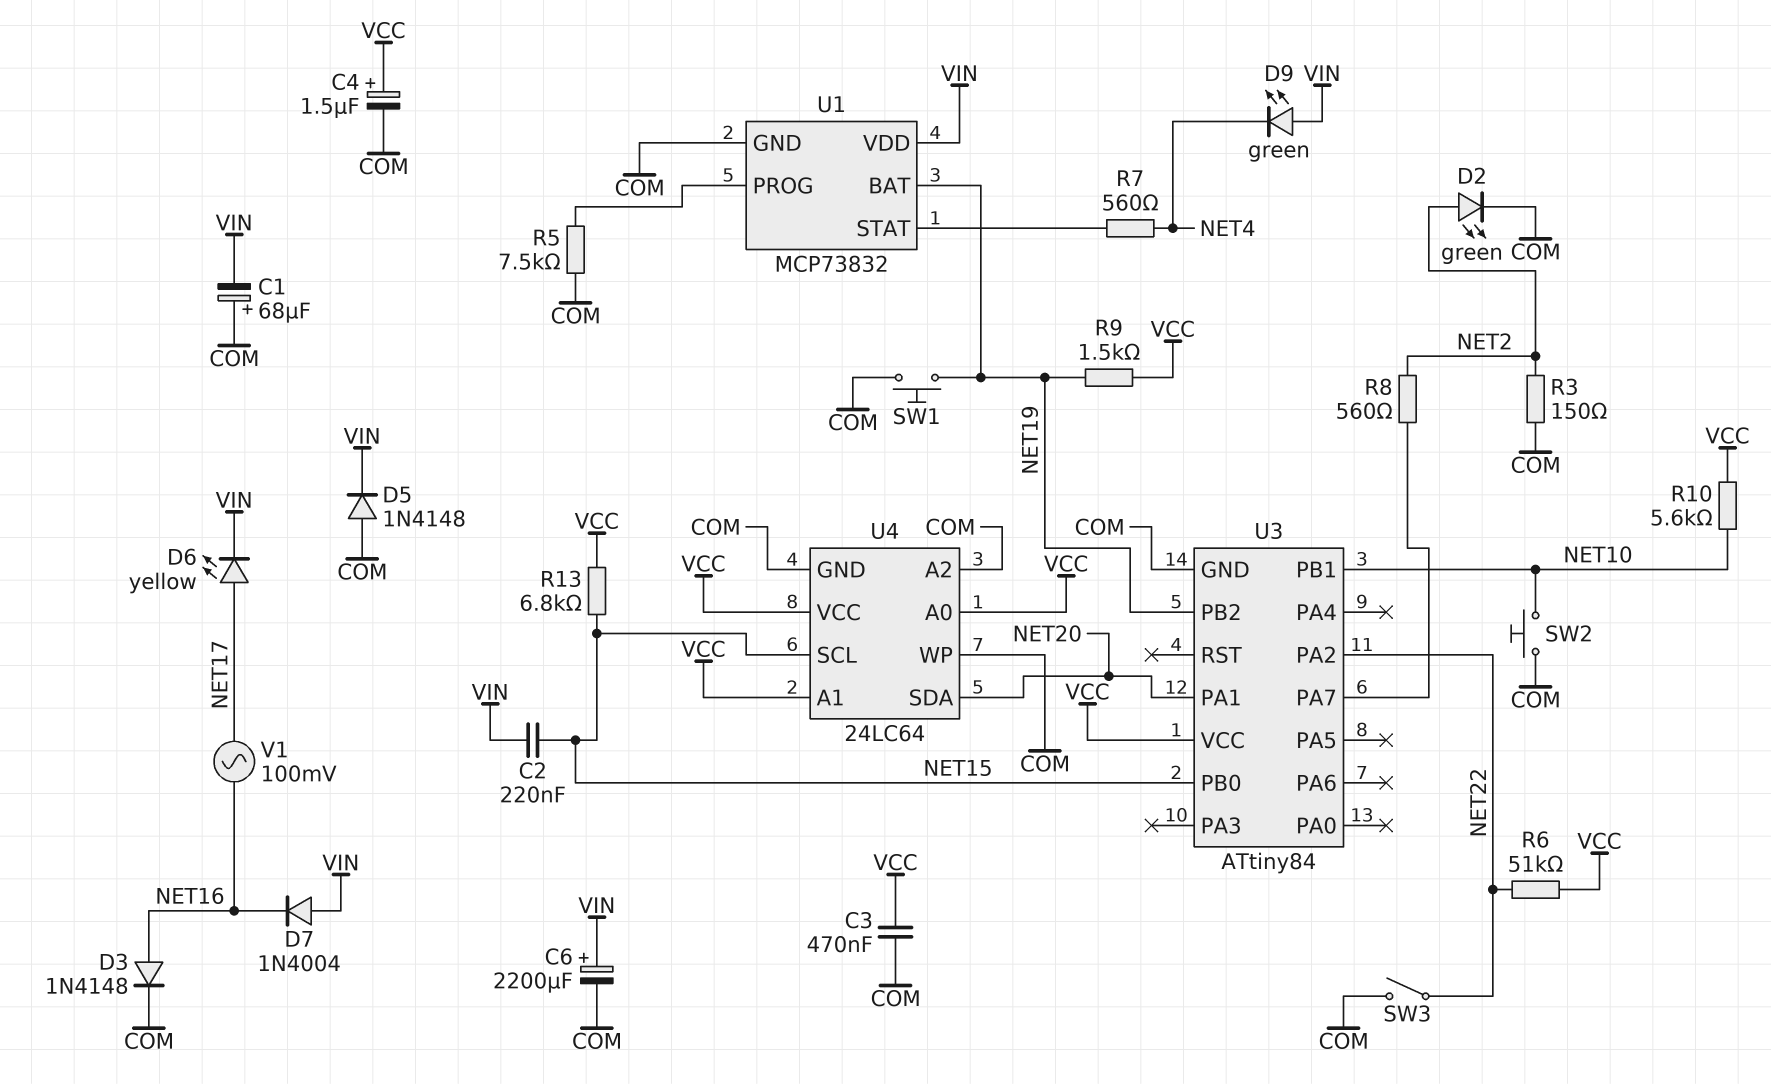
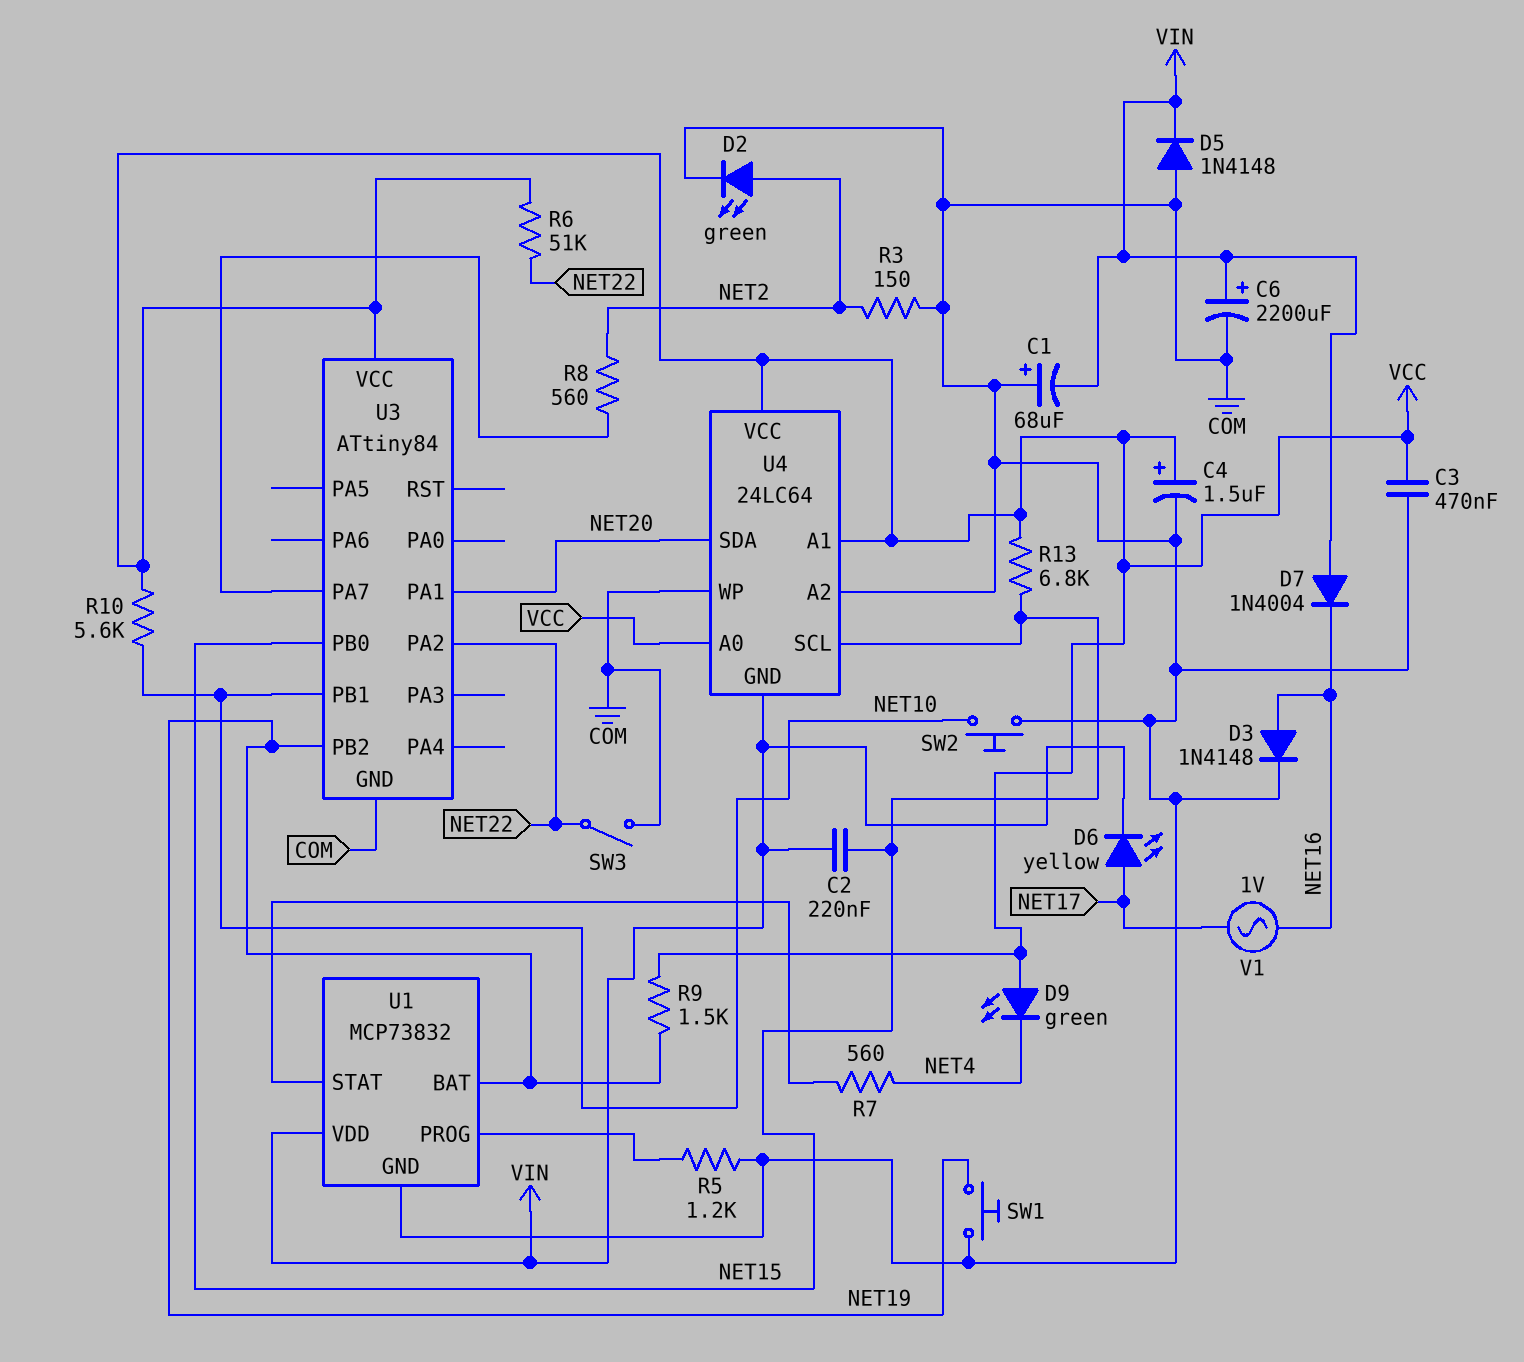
D9: LED green (A VIN, K NET4) -> LED green (A VCC, K NET4)
R5: 7.5k (COM, U1/PROG) -> 1.2k (COM, U1/PROG)
U4 pin GND: COM -> VIN
V1: AC 100mV (NET16, NET17) -> AC 1V (NET16, NET17)

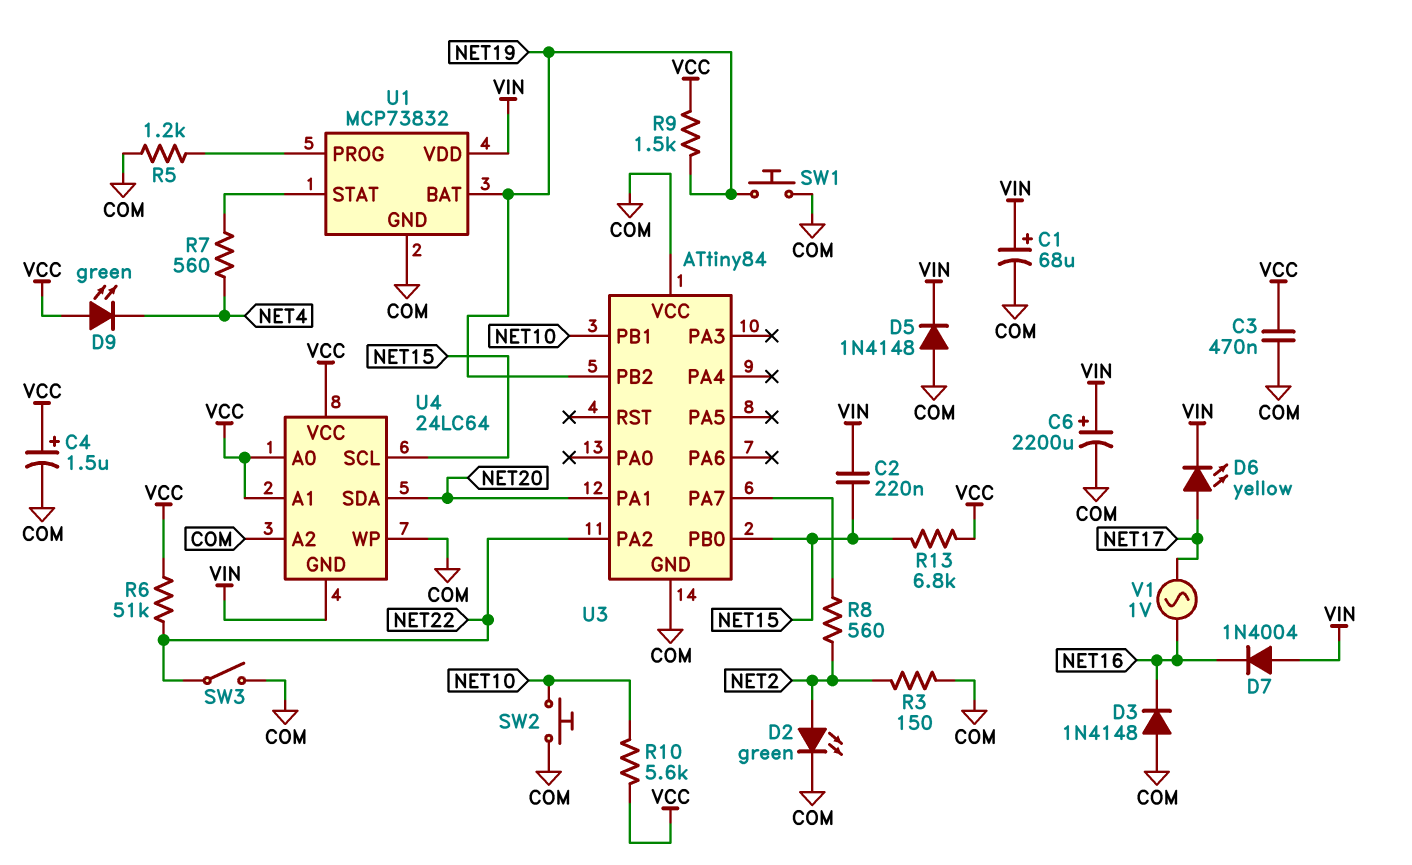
C1: 68uF (plus COM, minus VIN) -> 68uF (plus VIN, minus COM)
D3: diode 1N4148 (A NET16, K COM) -> diode 1N4148 (A COM, K NET16)
U3 pin VCC: VCC -> COM

